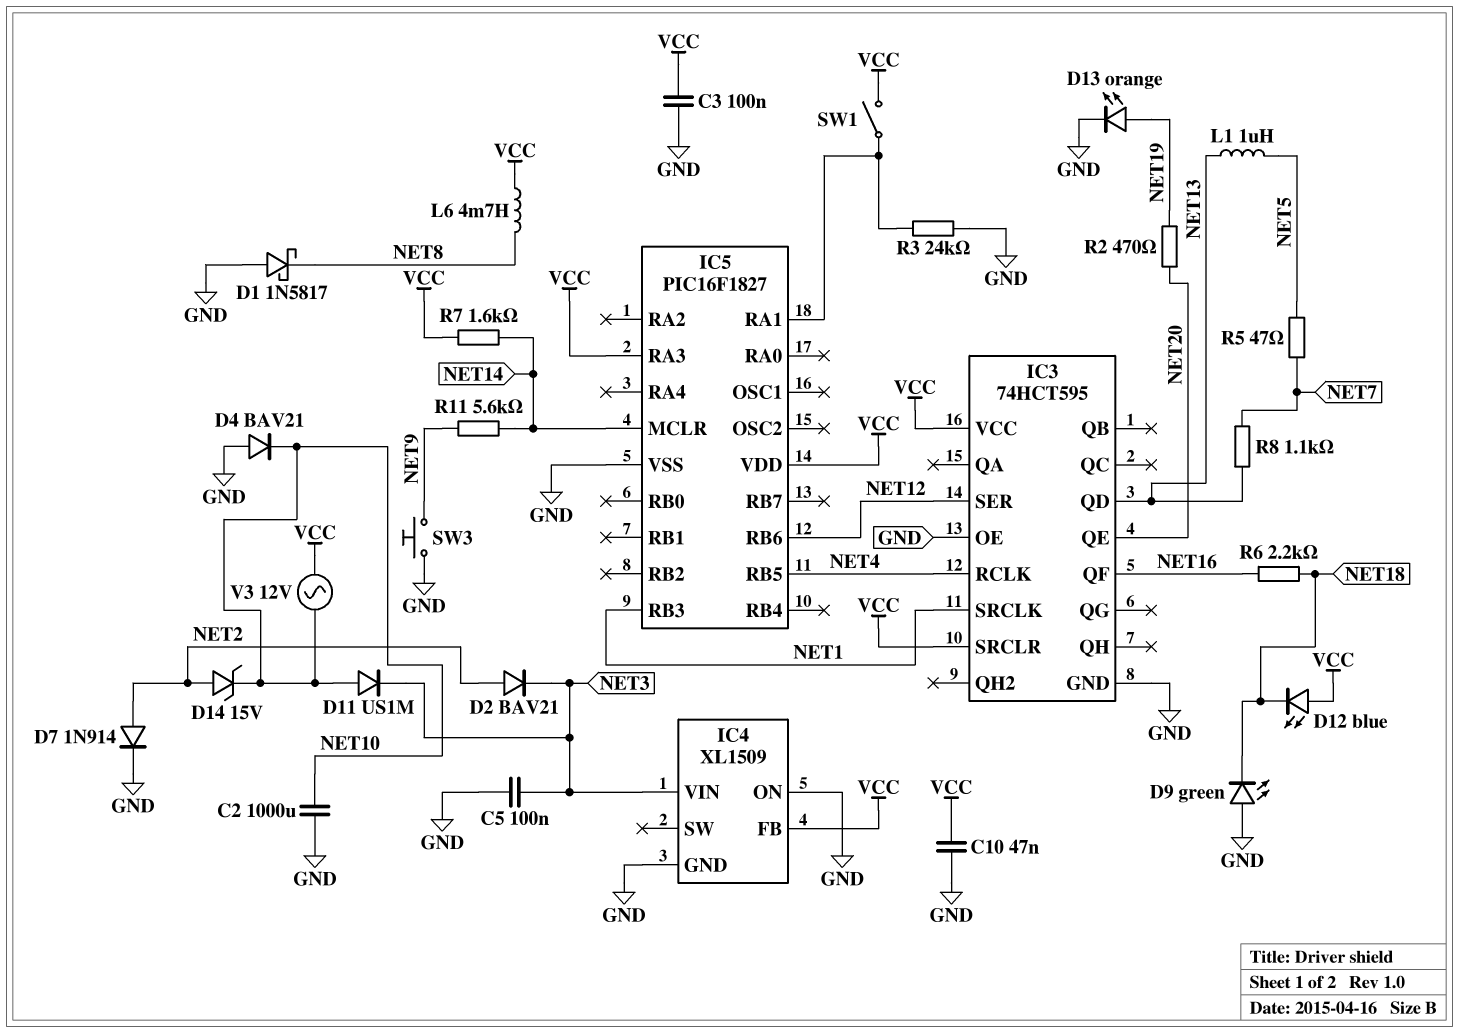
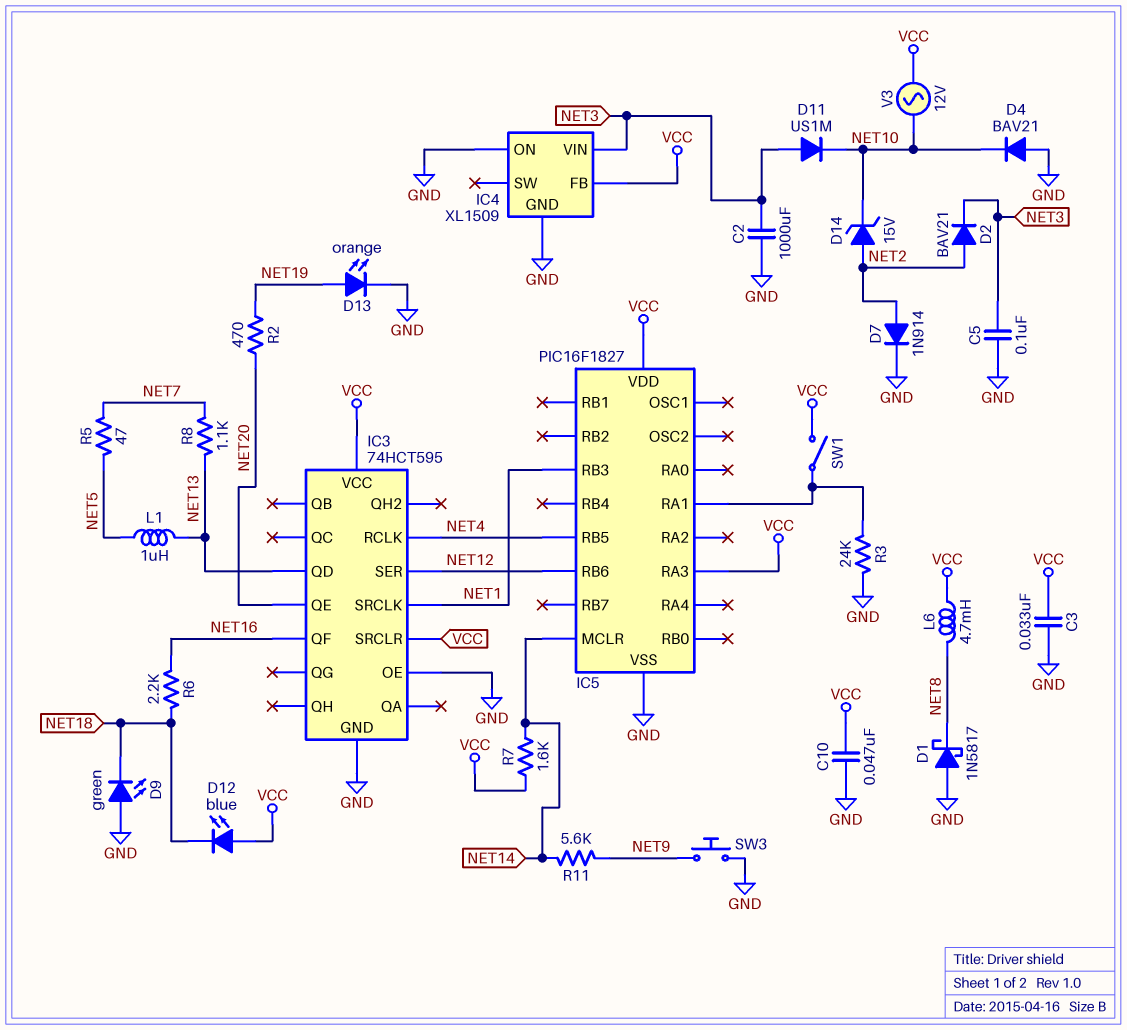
C2: 1000uF (GND, NET10) -> 1000uF (GND, NET3)
C3: 100nF (GND, VCC) -> 33nF (GND, VCC)
D11: diode US1M (A NET10, K NET3) -> diode US1M (A NET3, K NET10)

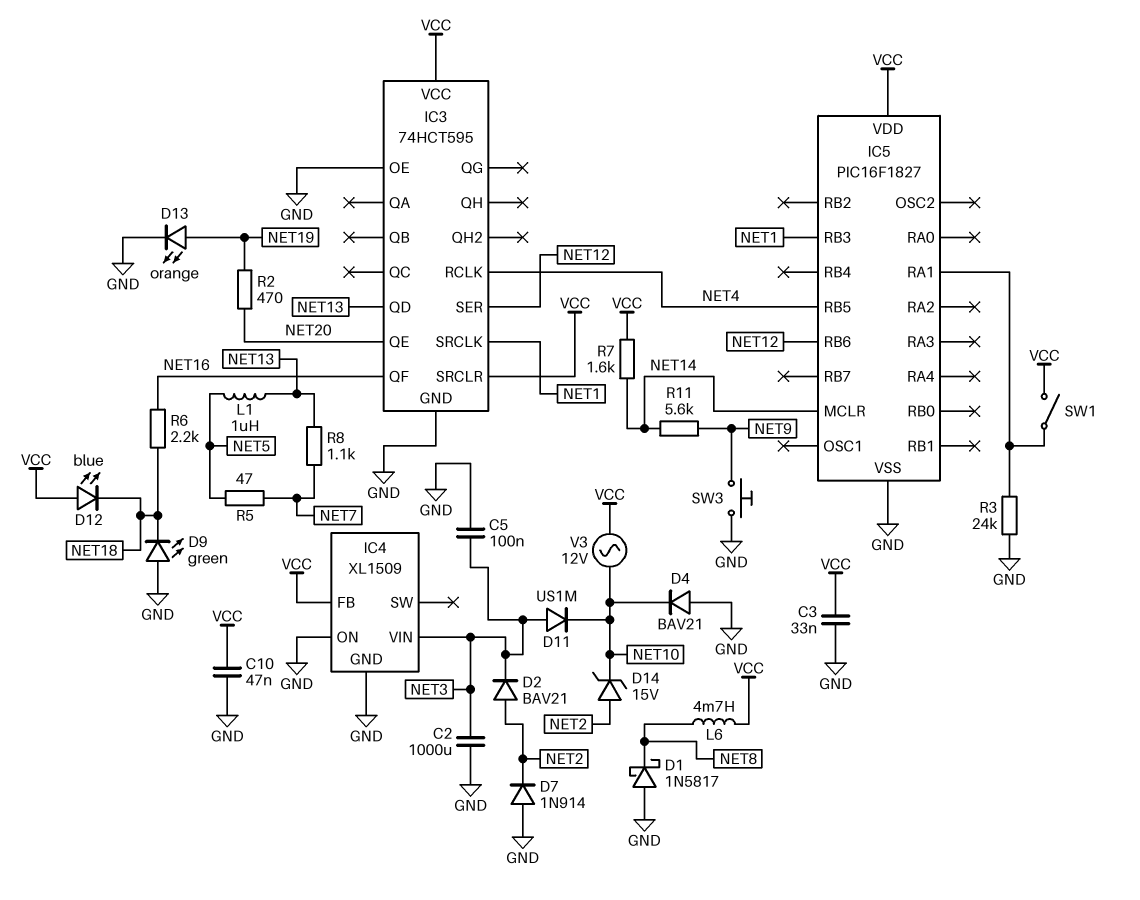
D7: diode 1N914 (A NET2, K GND) -> diode 1N914 (A GND, K NET2)
IC5 pin RA3: VCC -> none

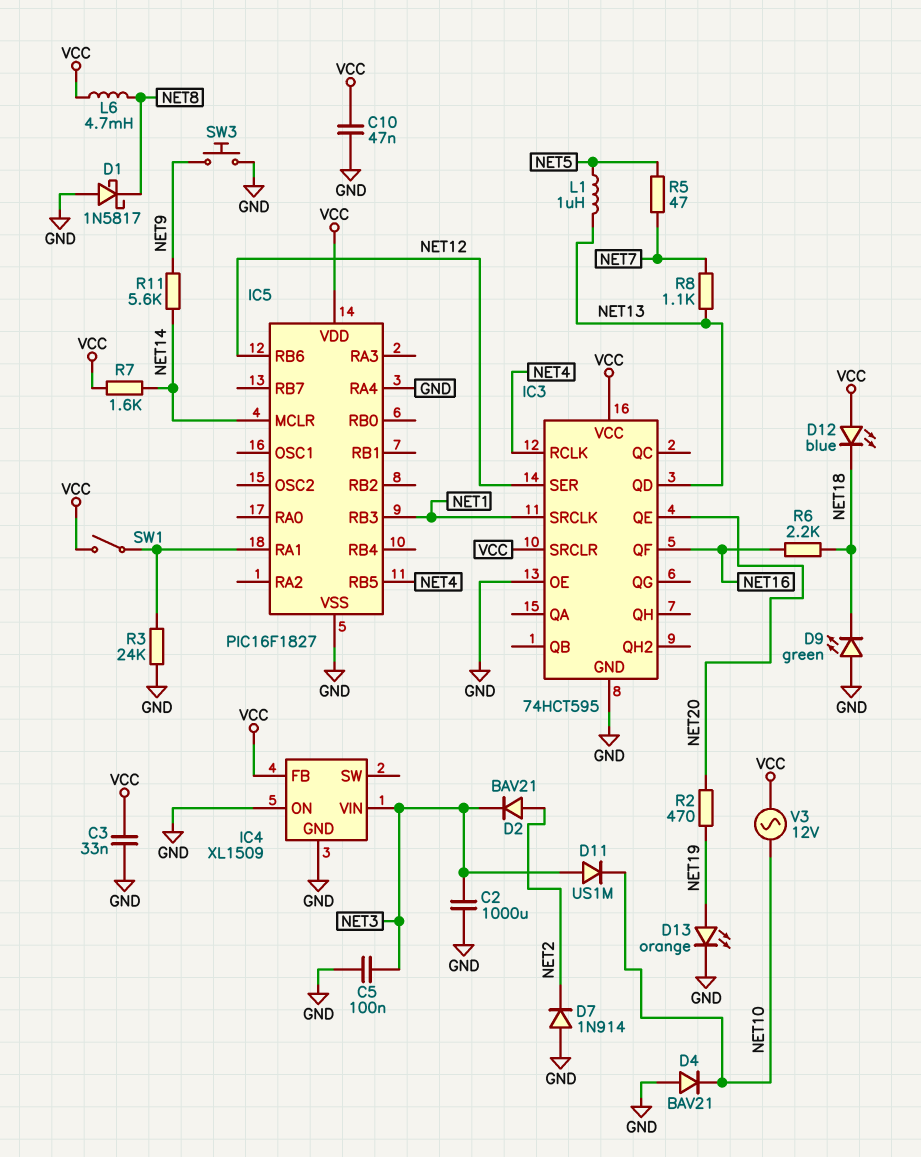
D14: zener 15V (A NET2, K NET10) -> none
IC5 pin RA4: none -> GND

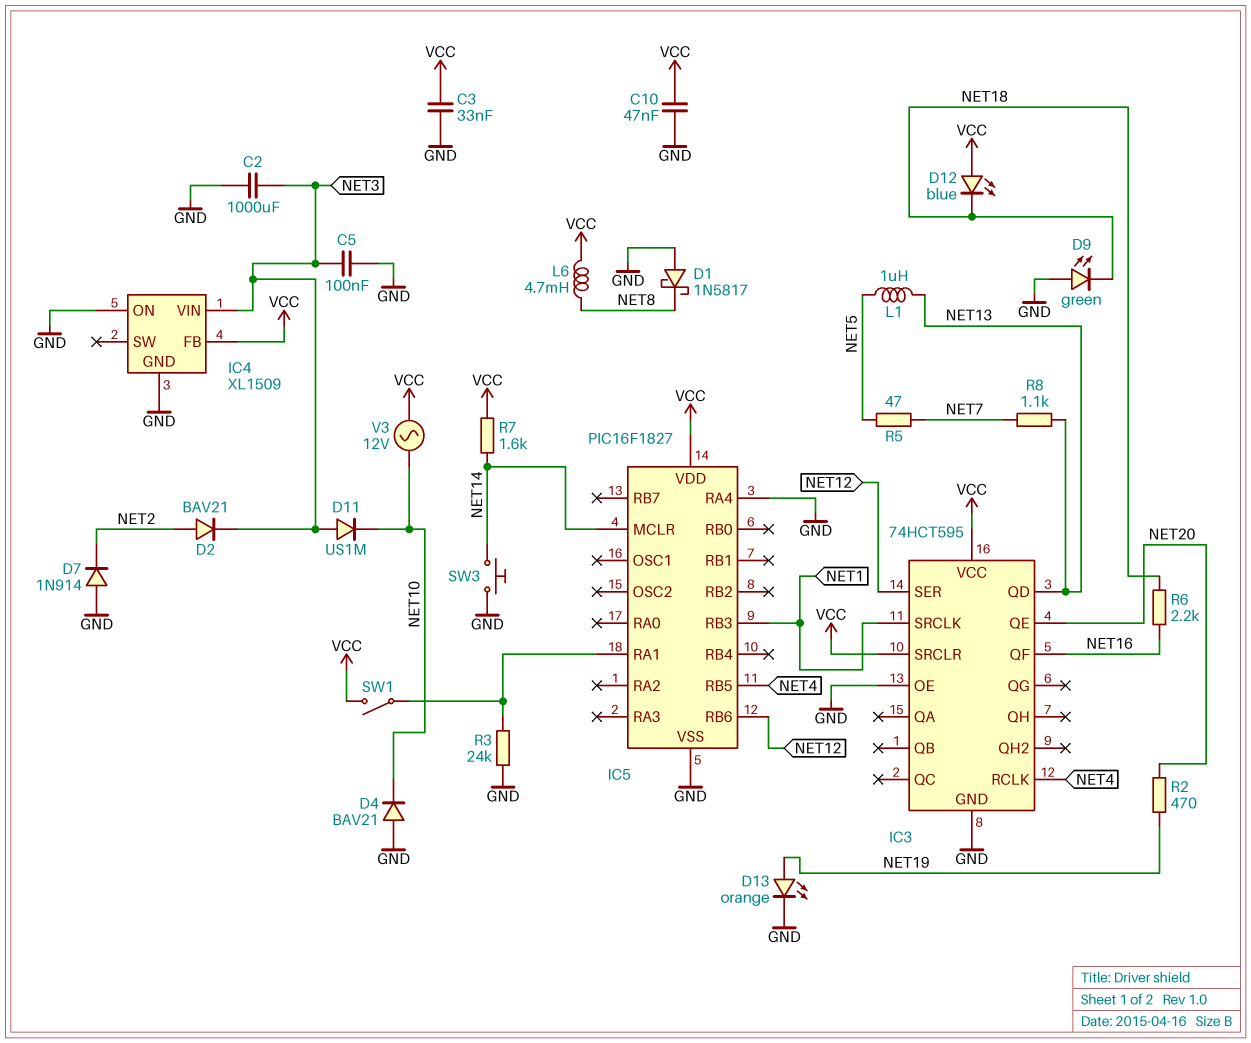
R11: 5.6k (NET9, NET14) -> none
SW3: button (GND, NET9) -> button (GND, NET14)

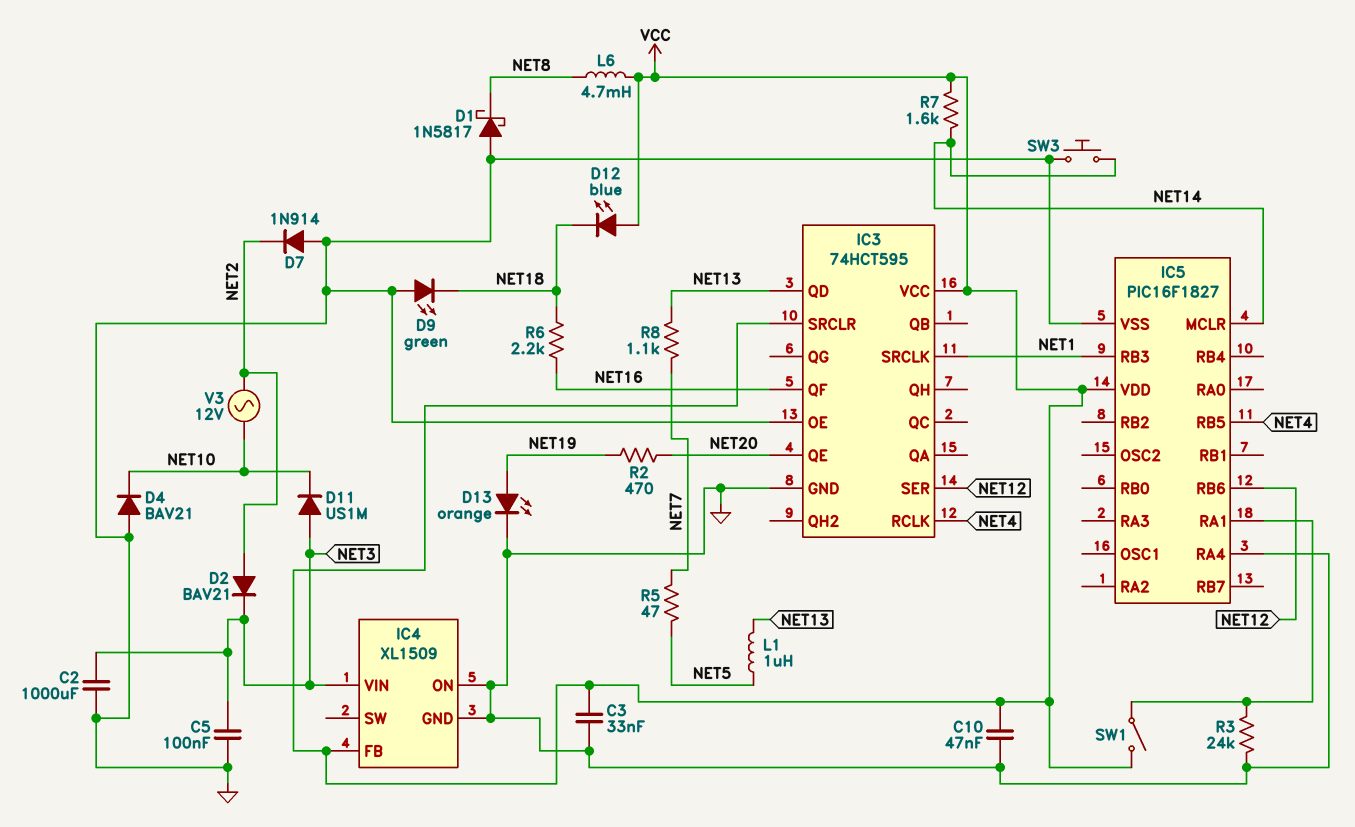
V3: AC 12V (NET10, VCC) -> AC 12V (NET2, NET10)

